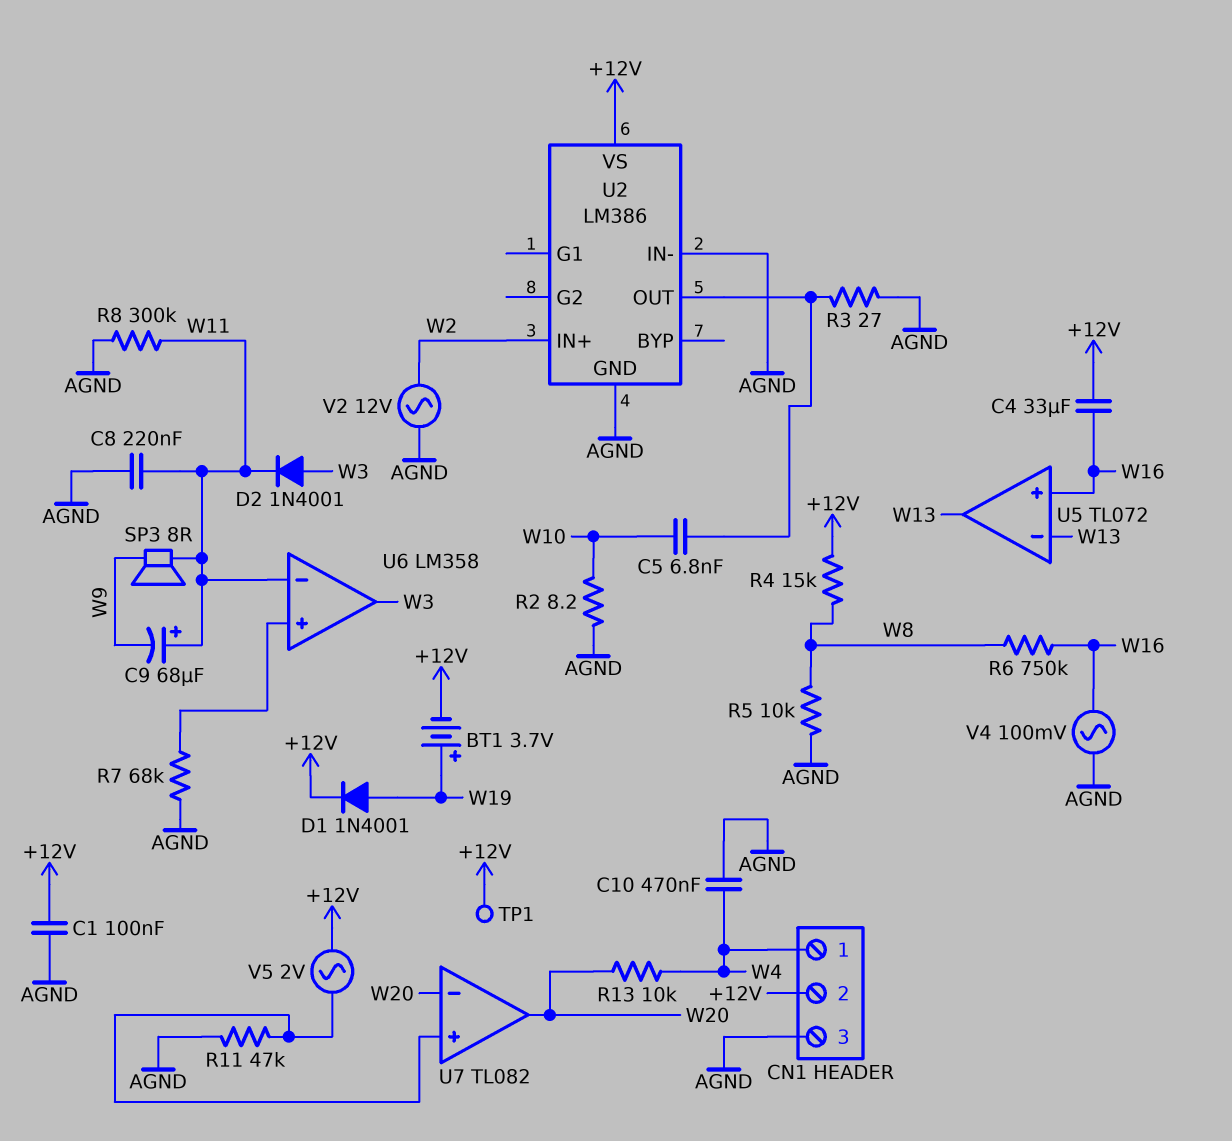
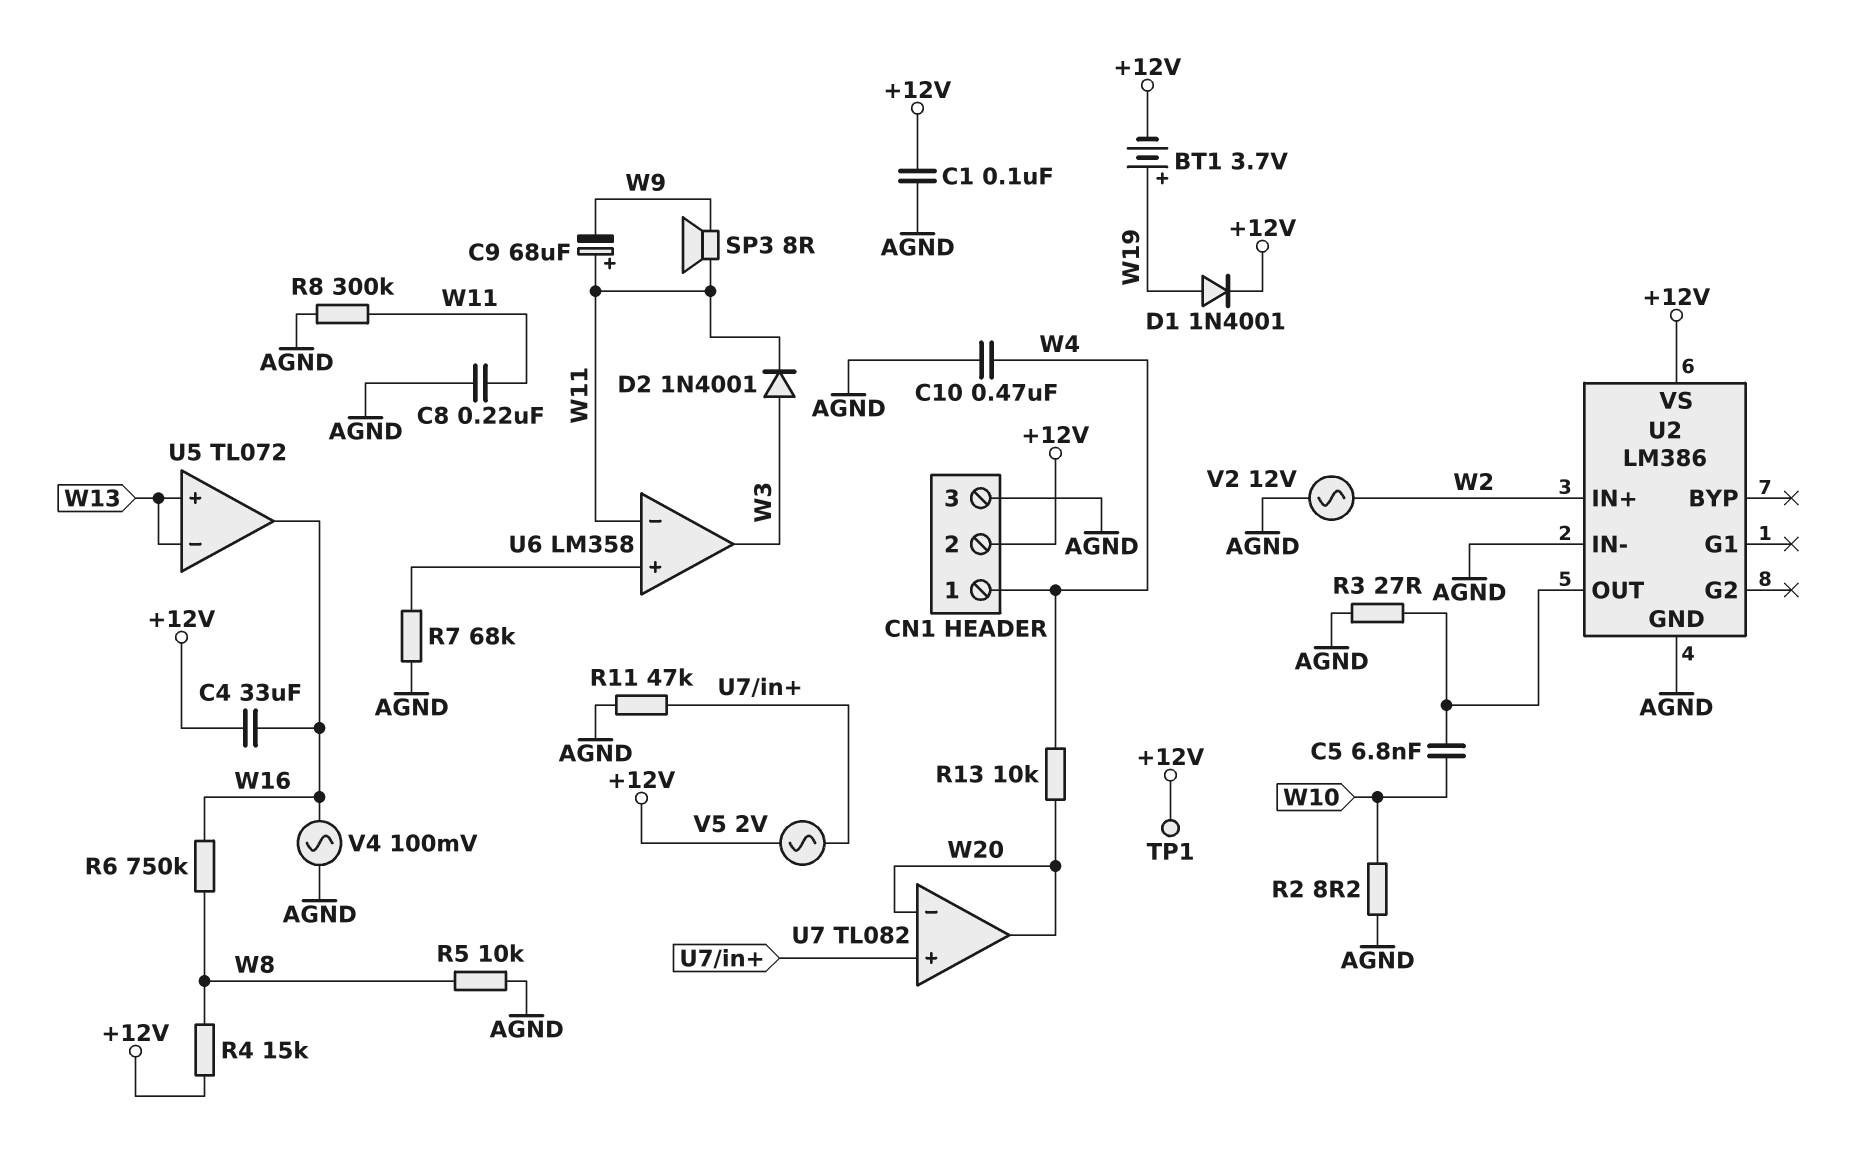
U5 pin in+: W16 -> W13
U5 pin out: W13 -> W16

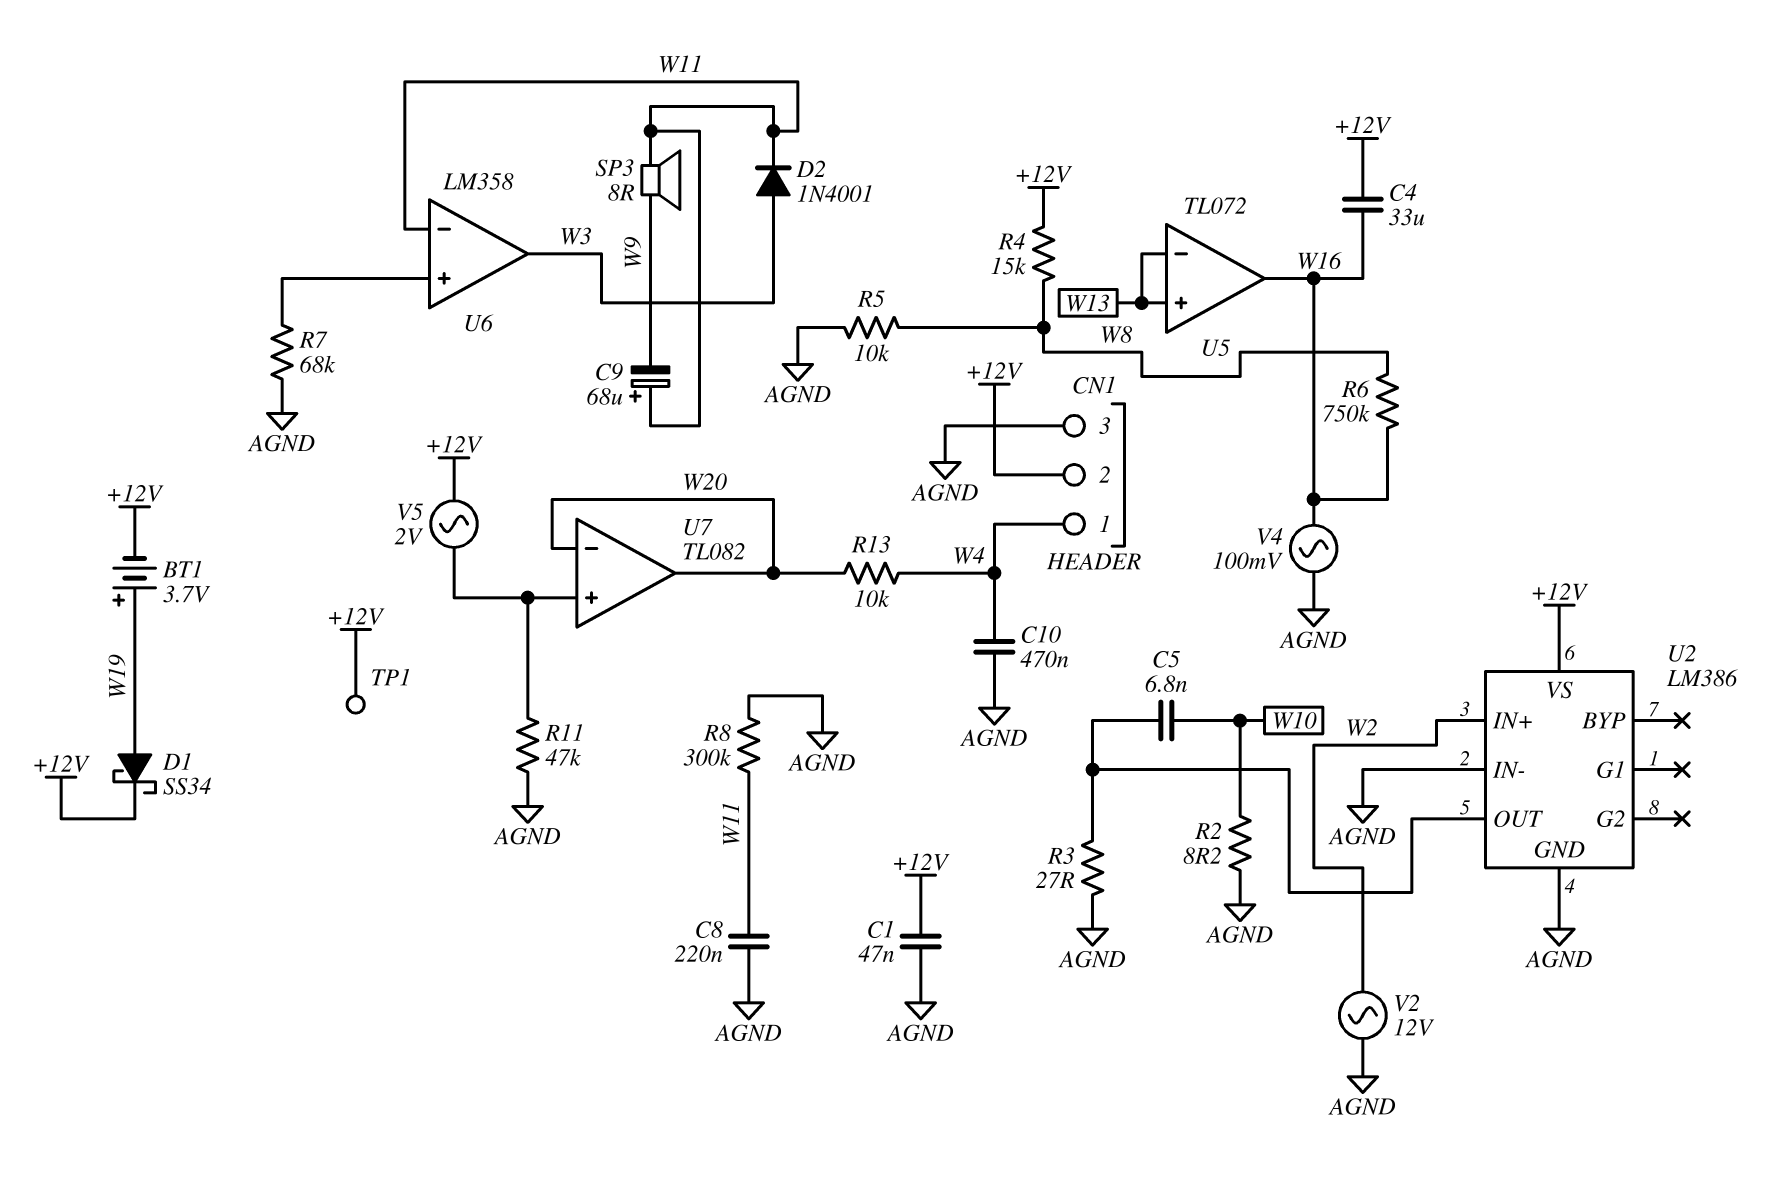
C1: 100nF (+12V, AGND) -> 47nF (+12V, AGND)
D1: diode 1N4001 (A W19, K +12V) -> schottky SS34 (A W19, K +12V)

